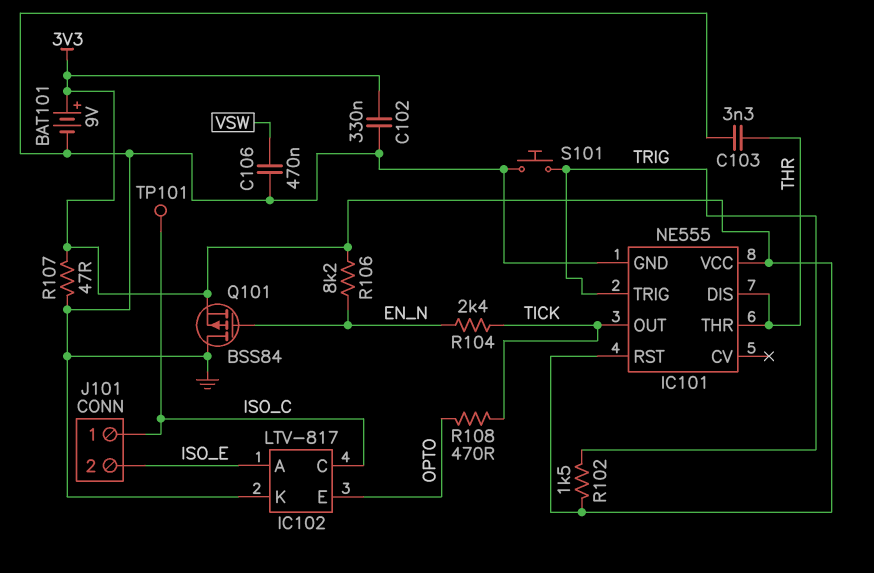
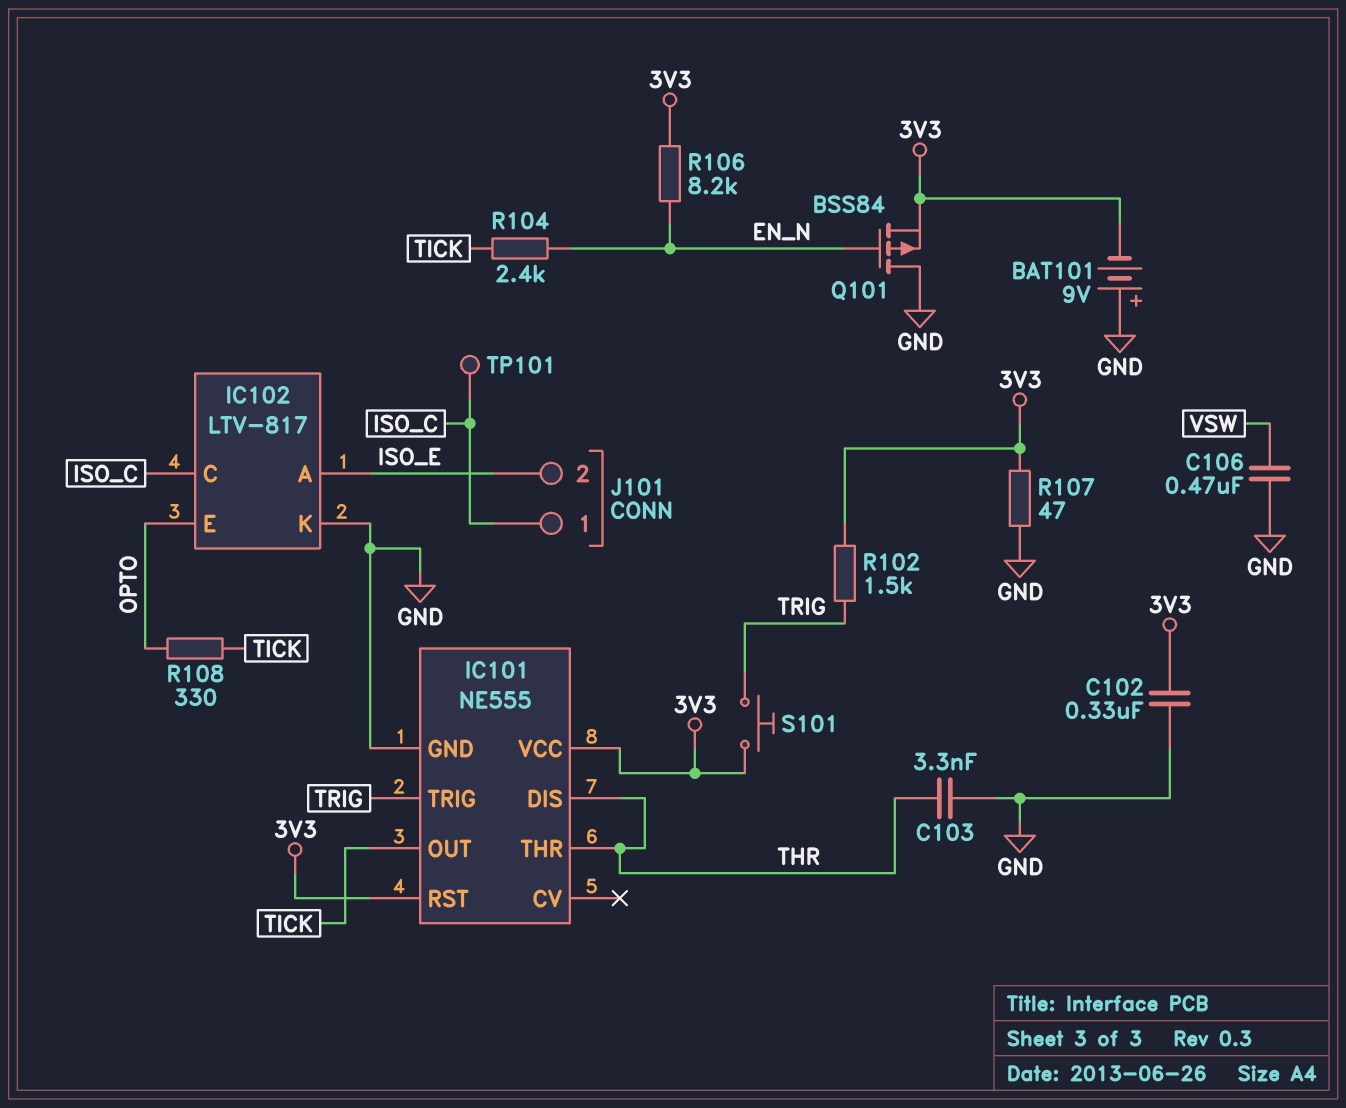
BAT101: 9V (plus 3V3, minus GND) -> 9V (plus GND, minus 3V3)
R108: 470 (OPTO, TICK) -> 330 (OPTO, TICK)
S101: button (GND, TRIG) -> button (3V3, TRIG)

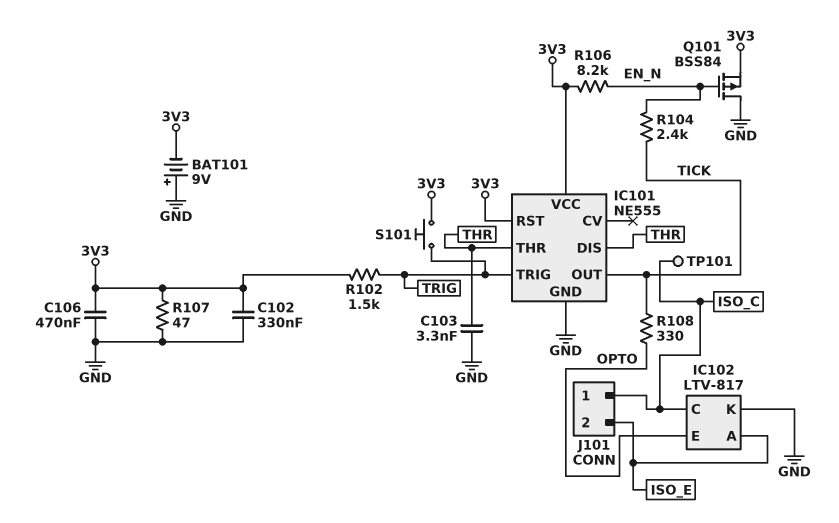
C106: 470nF (GND, VSW) -> 470nF (3V3, GND)

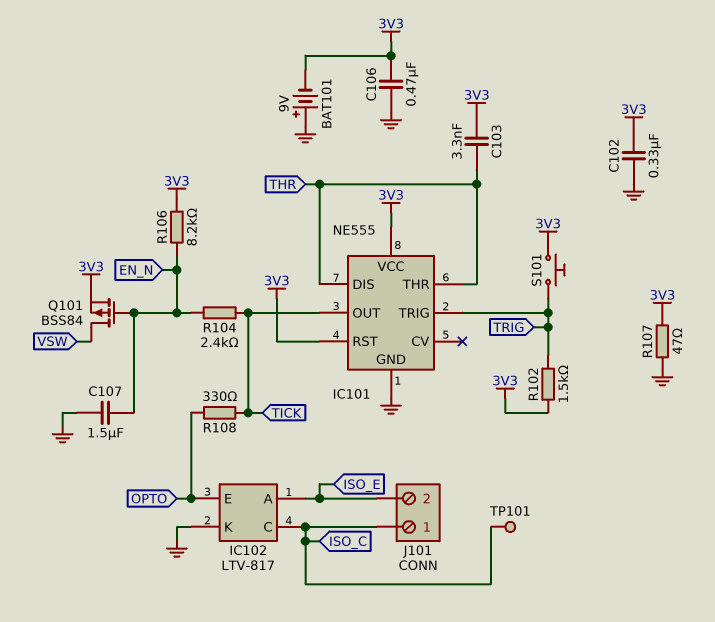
C103: 3.3nF (GND, THR) -> 3.3nF (3V3, THR)
C107: none -> 1.5uF (EN_N, GND)
Q101: PMOS BSS84 (G EN_N, D GND, S 3V3) -> PMOS BSS84 (G EN_N, D VSW, S 3V3)

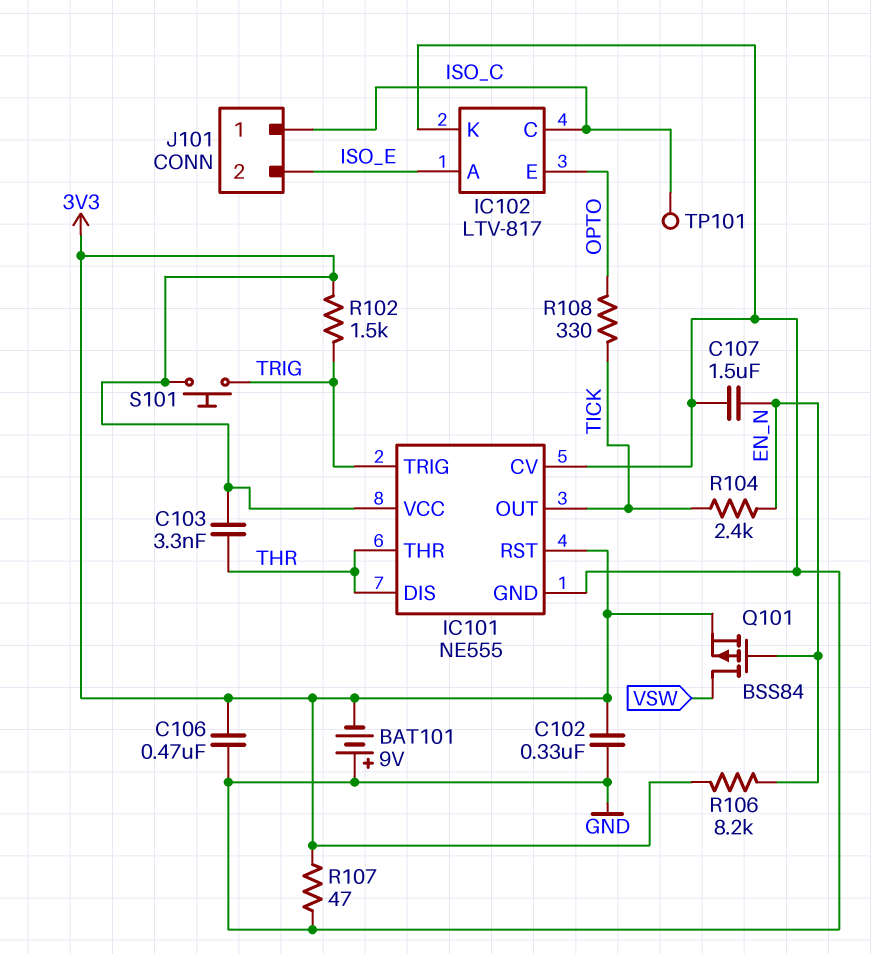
IC101 pin CV: none -> GND

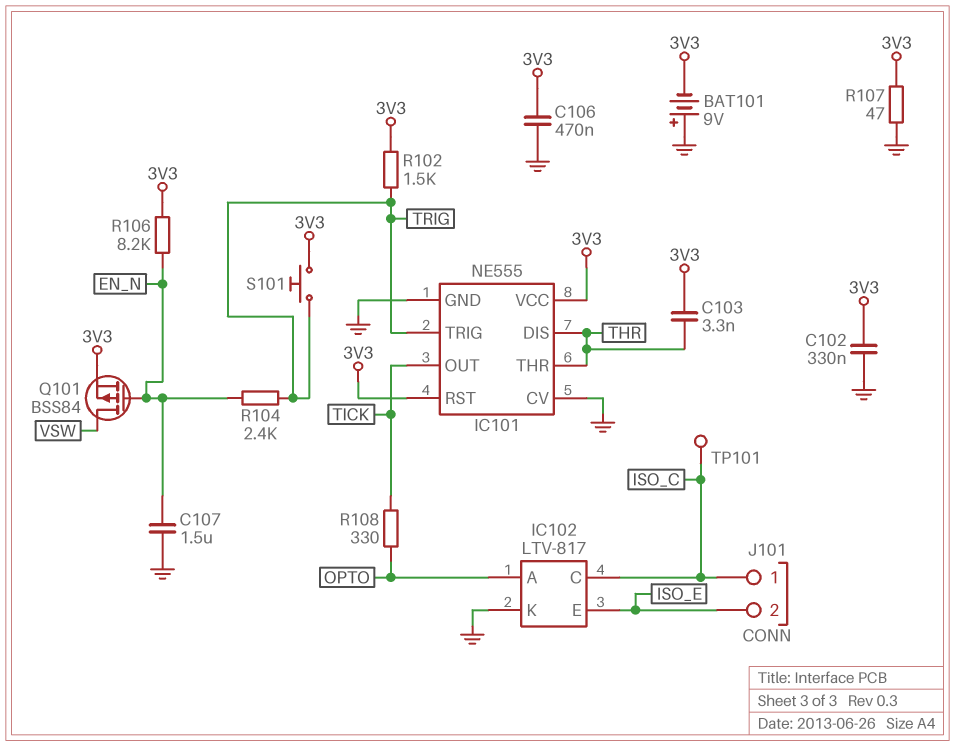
IC102 pin A: ISO_E -> OPTO
IC102 pin E: OPTO -> ISO_E
R104: 2.4k (EN_N, TICK) -> 2.4k (EN_N, TRIG)

